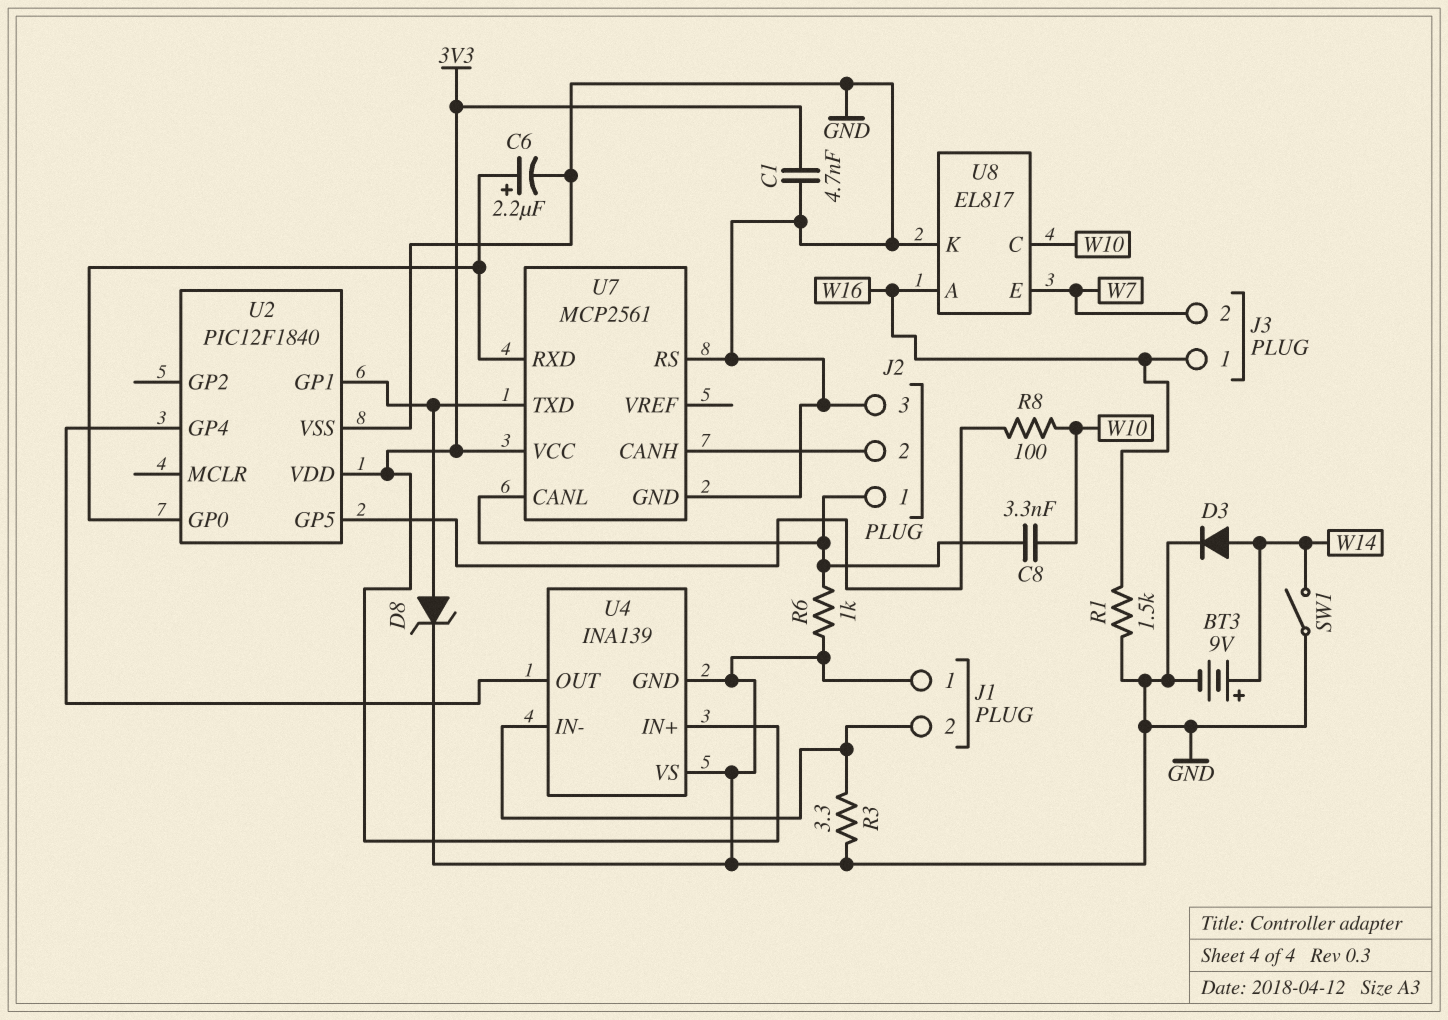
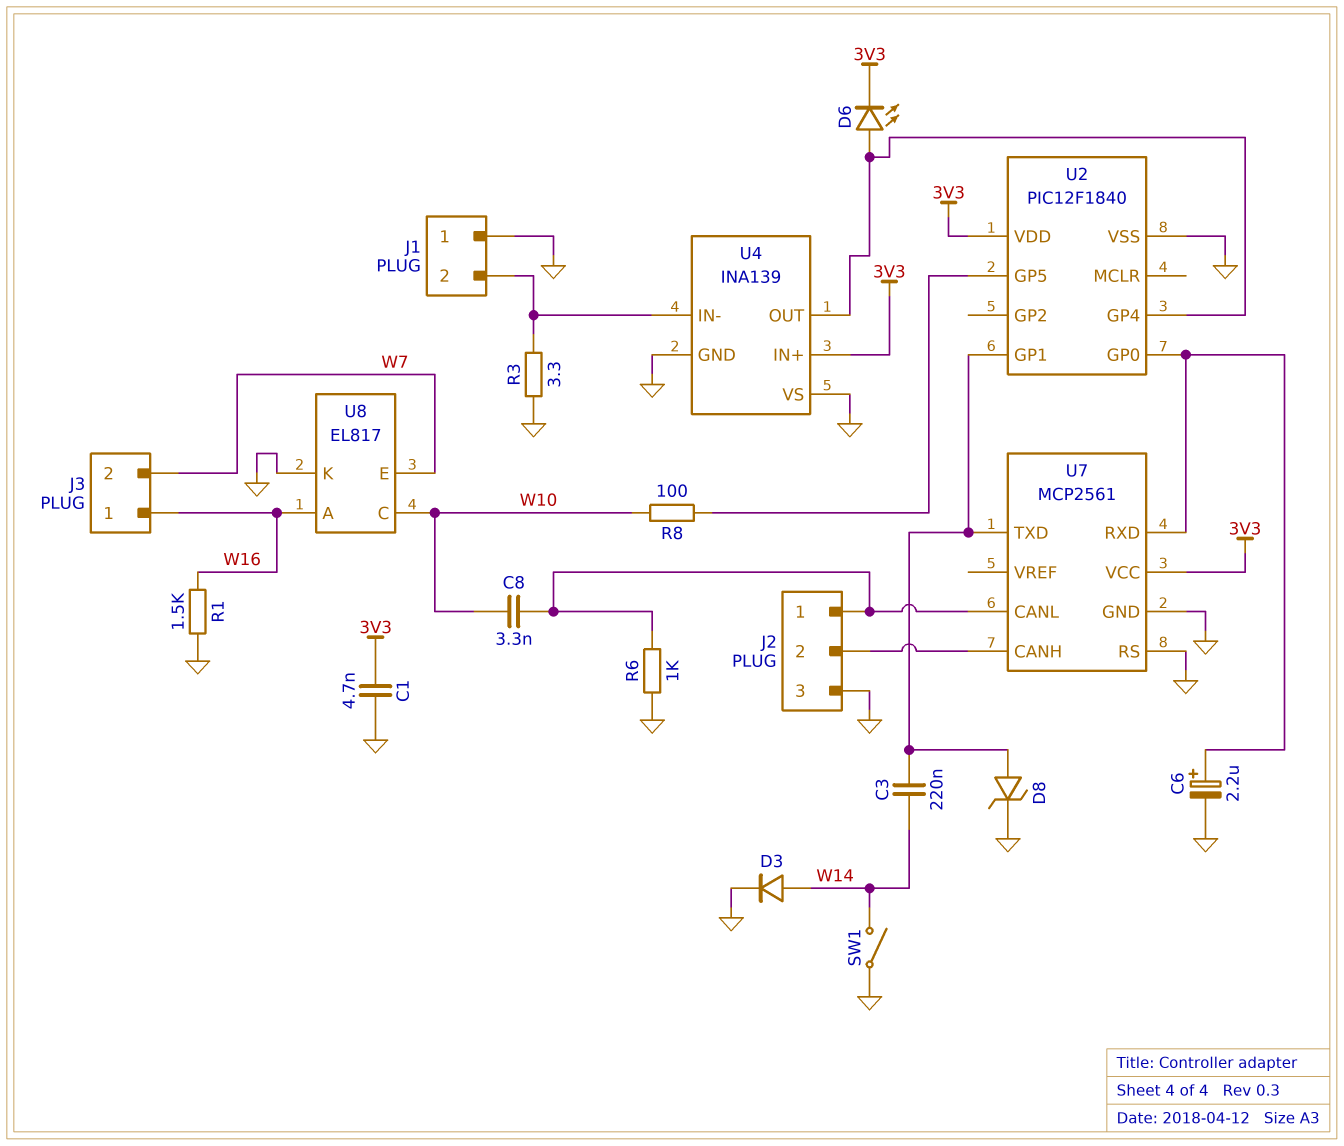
BT3: 9V (plus W14, minus GND) -> none
C3: none -> 220nF (U2/GP1, W14)
D6: none -> LED (A U2/GP4, K 3V3)

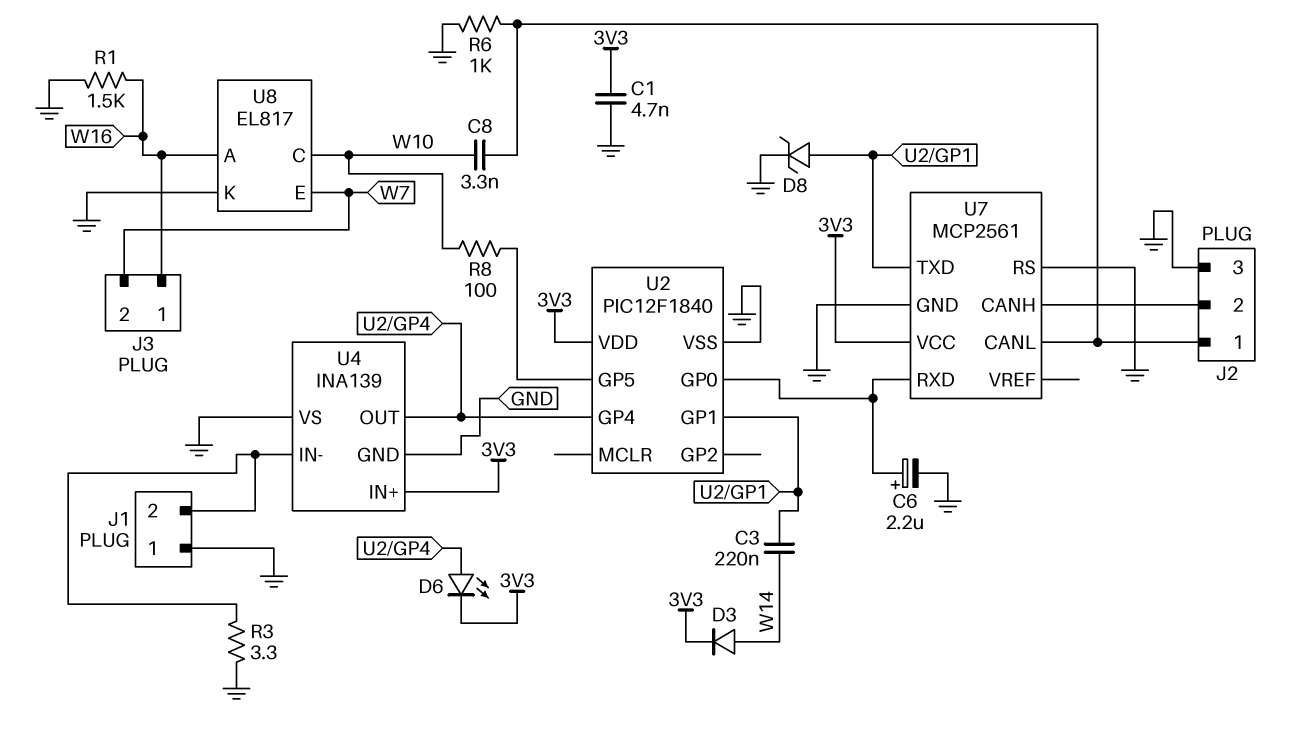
D3: diode (A W14, K GND) -> diode (A W14, K 3V3)
SW1: switch (GND, W14) -> none

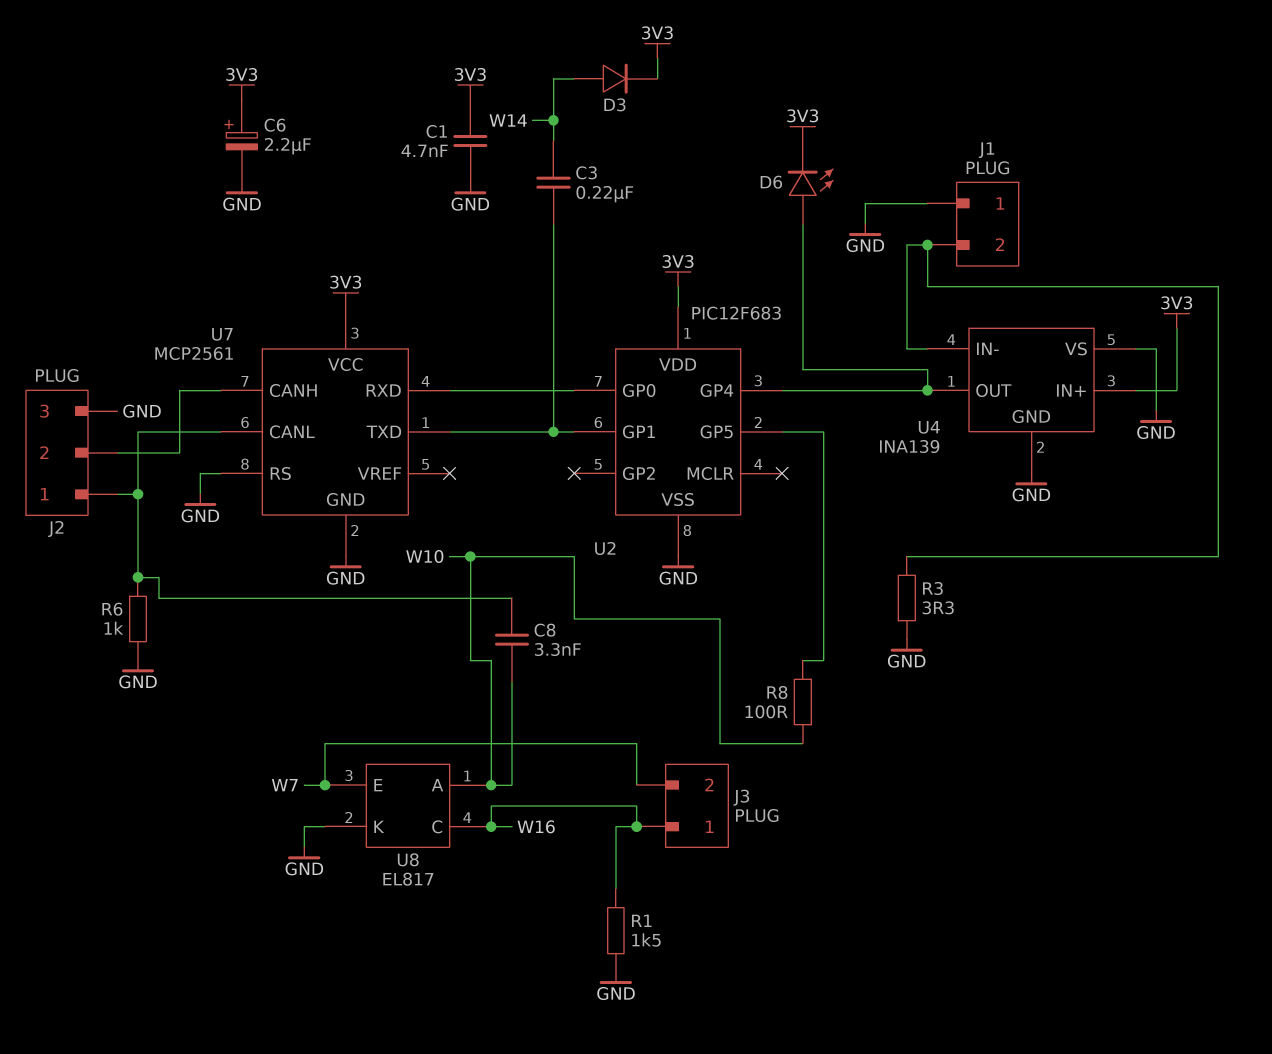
C6: 2.2uF (plus U2/GP0, minus GND) -> 2.2uF (plus 3V3, minus GND)
D8: zener (A U2/GP1, K GND) -> none
U2: PIC12F1840 -> PIC12F683
U8 pin A: W16 -> W10
U8 pin C: W10 -> W16

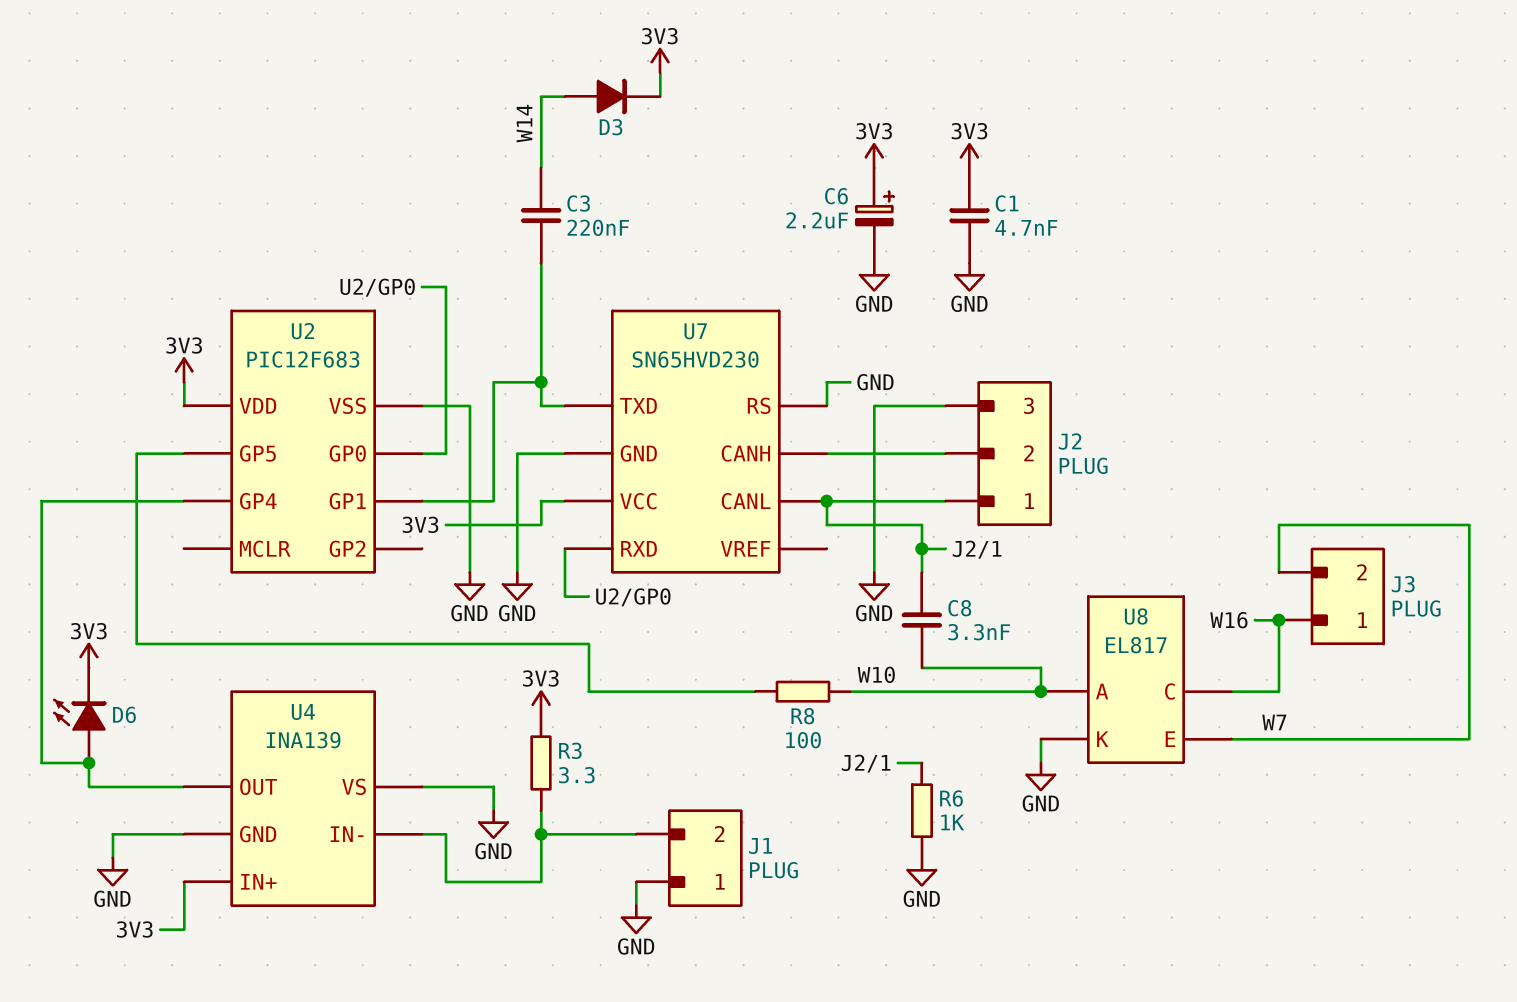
R1: 1.5k (GND, W16) -> none
R3: 3.3 (GND, J1/2) -> 3.3 (3V3, J1/2)
U7: MCP2561 -> SN65HVD230

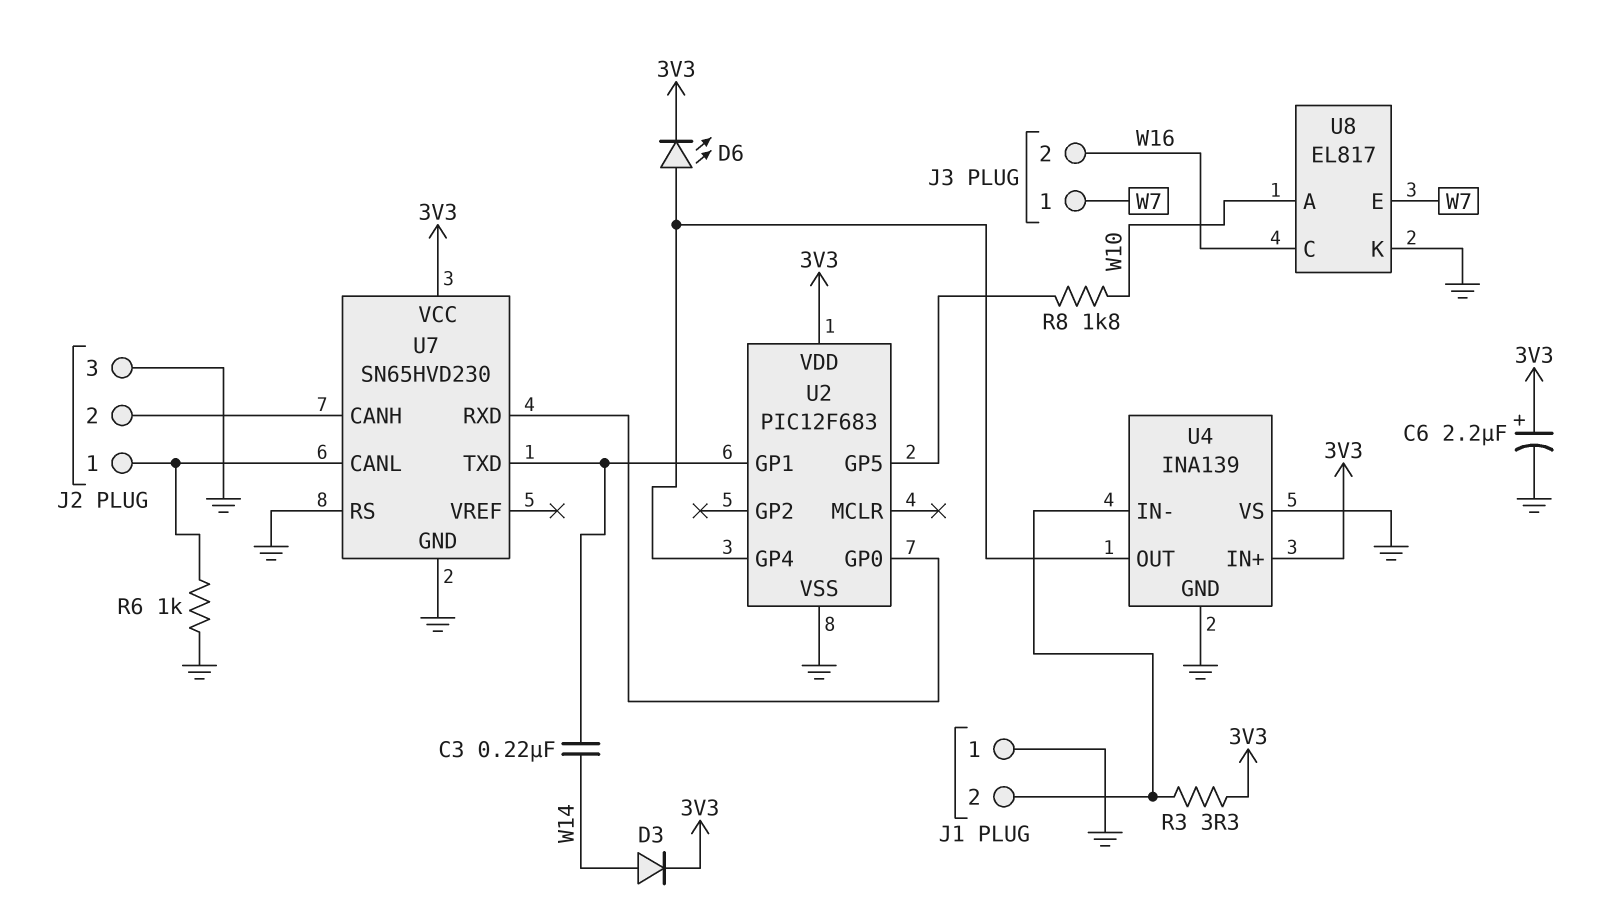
C1: 4.7nF (3V3, GND) -> none
C8: 3.3nF (J2/1, W10) -> none
J3 pin 1: W16 -> W7
J3 pin 2: W7 -> W16
R8: 100 (U2/GP5, W10) -> 1.8k (U2/GP5, W10)

